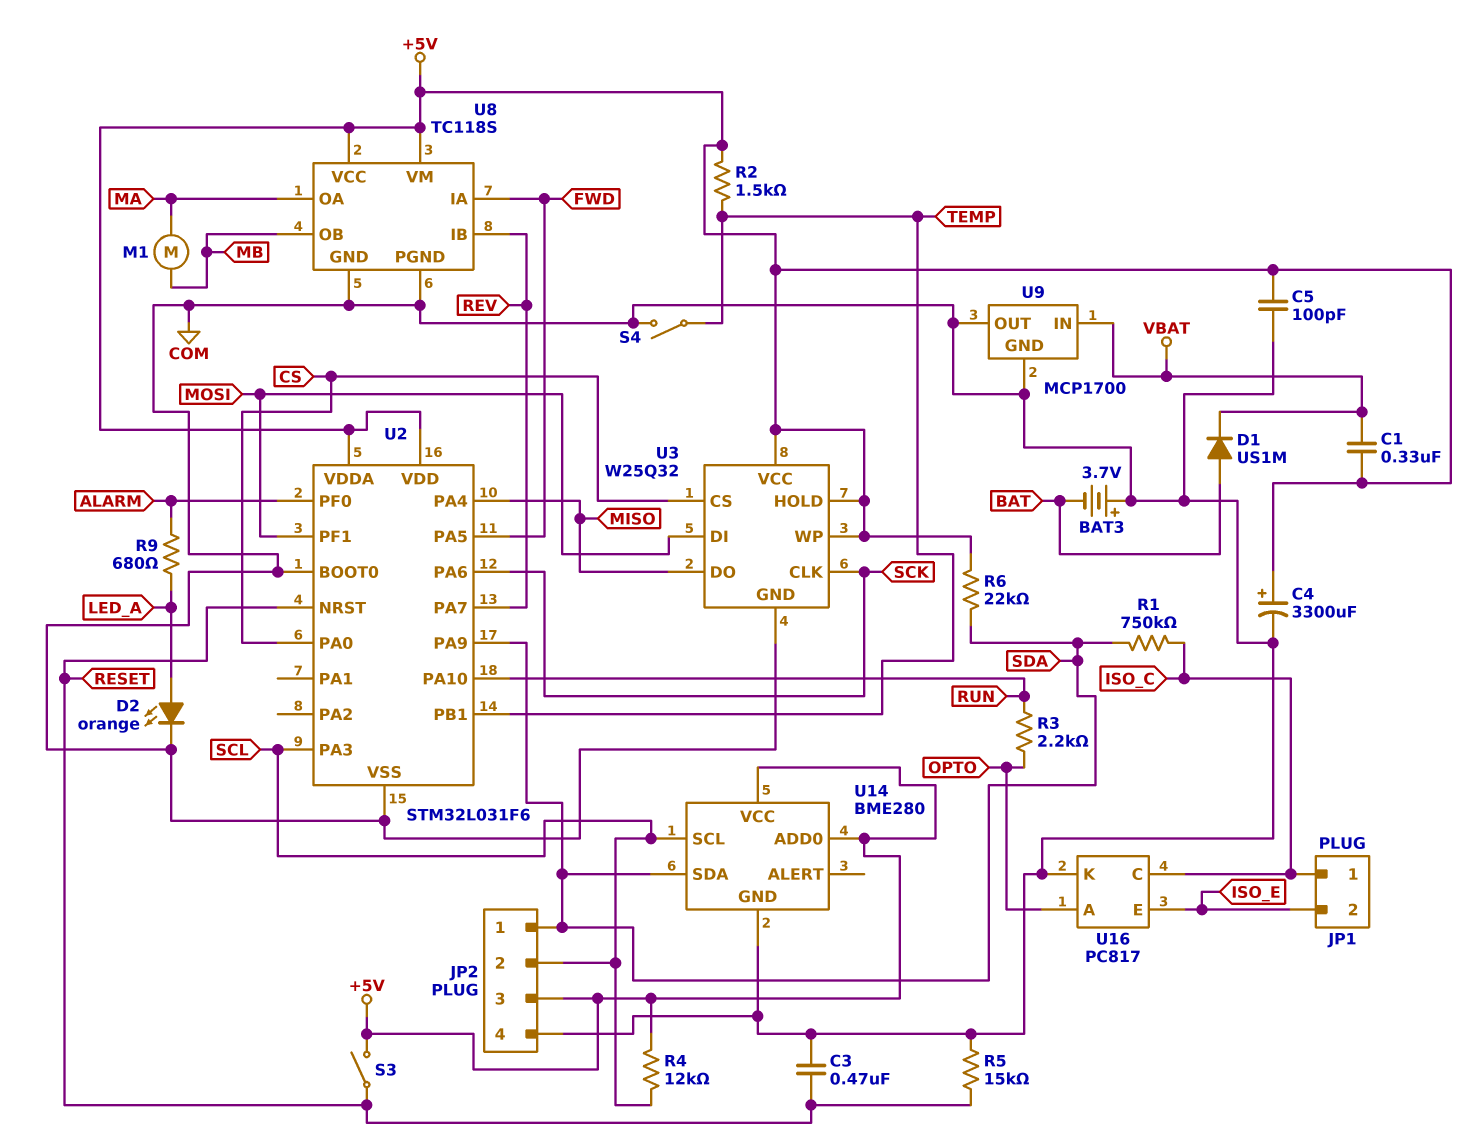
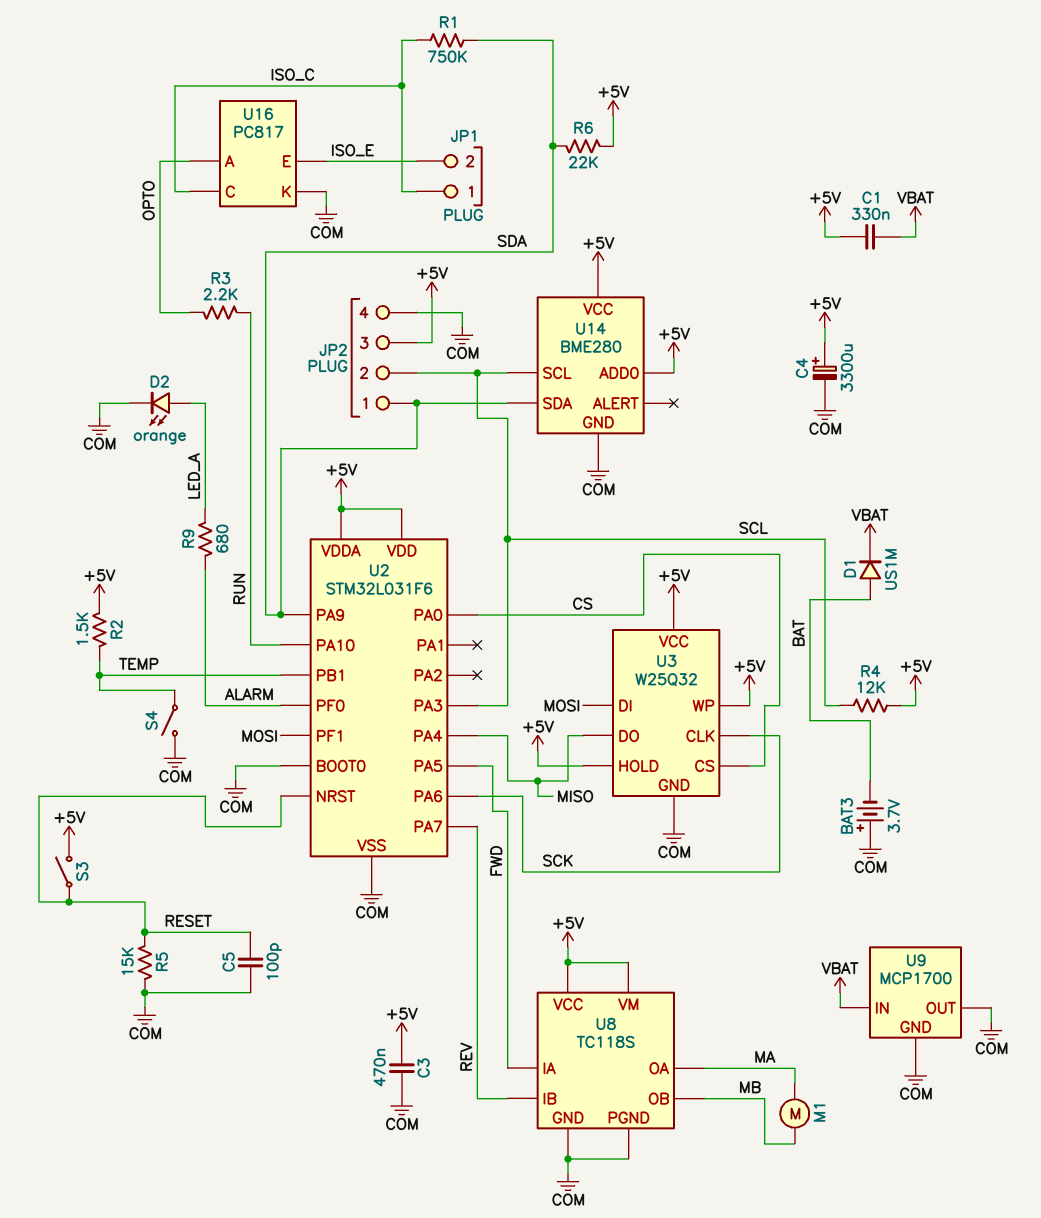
C3: 470nF (COM, RESET) -> 470nF (+5V, COM)
C5: 100pF (+5V, COM) -> 100pF (COM, RESET)

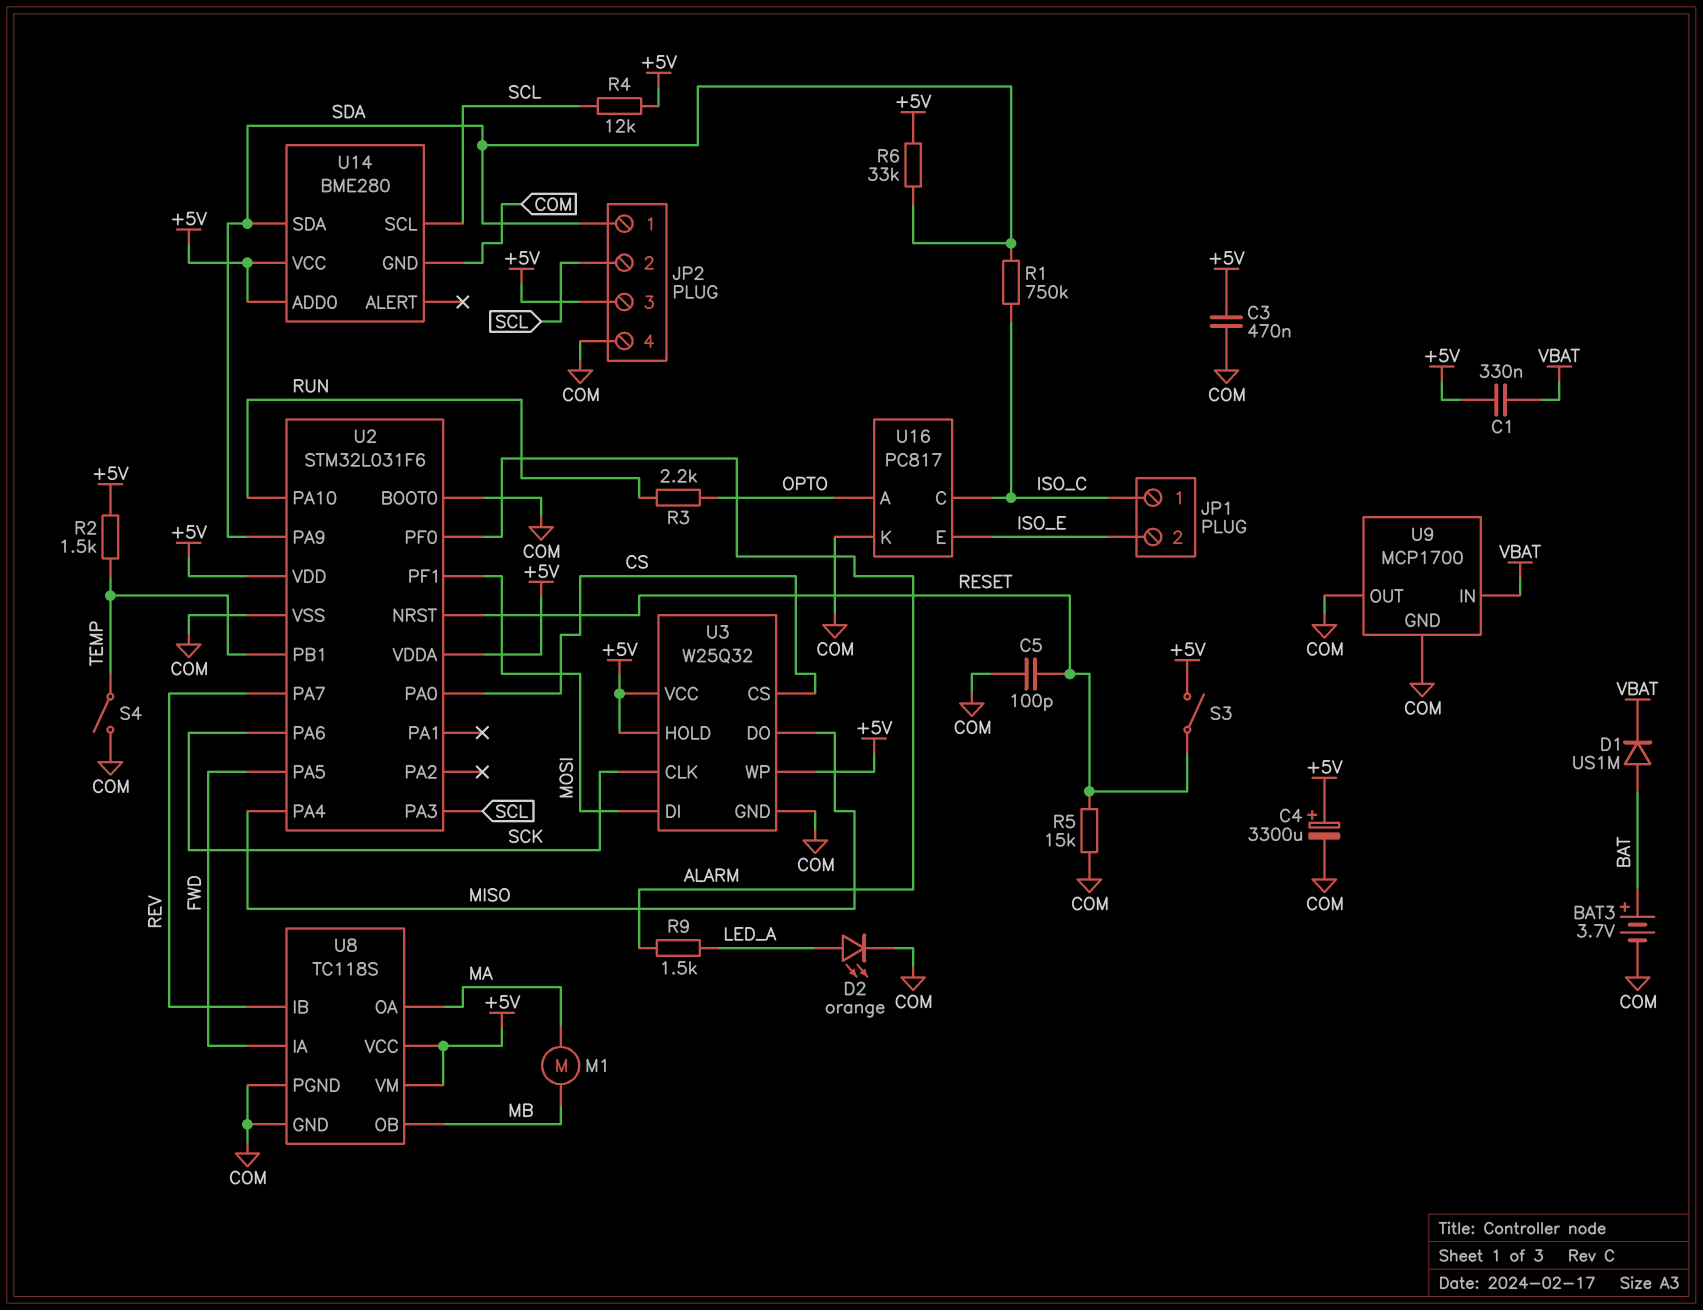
BAT3: 3.7V (plus COM, minus BAT) -> 3.7V (plus BAT, minus COM)
R6: 22k (+5V, SDA) -> 33k (+5V, SDA)
R9: 680 (ALARM, LED_A) -> 1.5k (ALARM, LED_A)

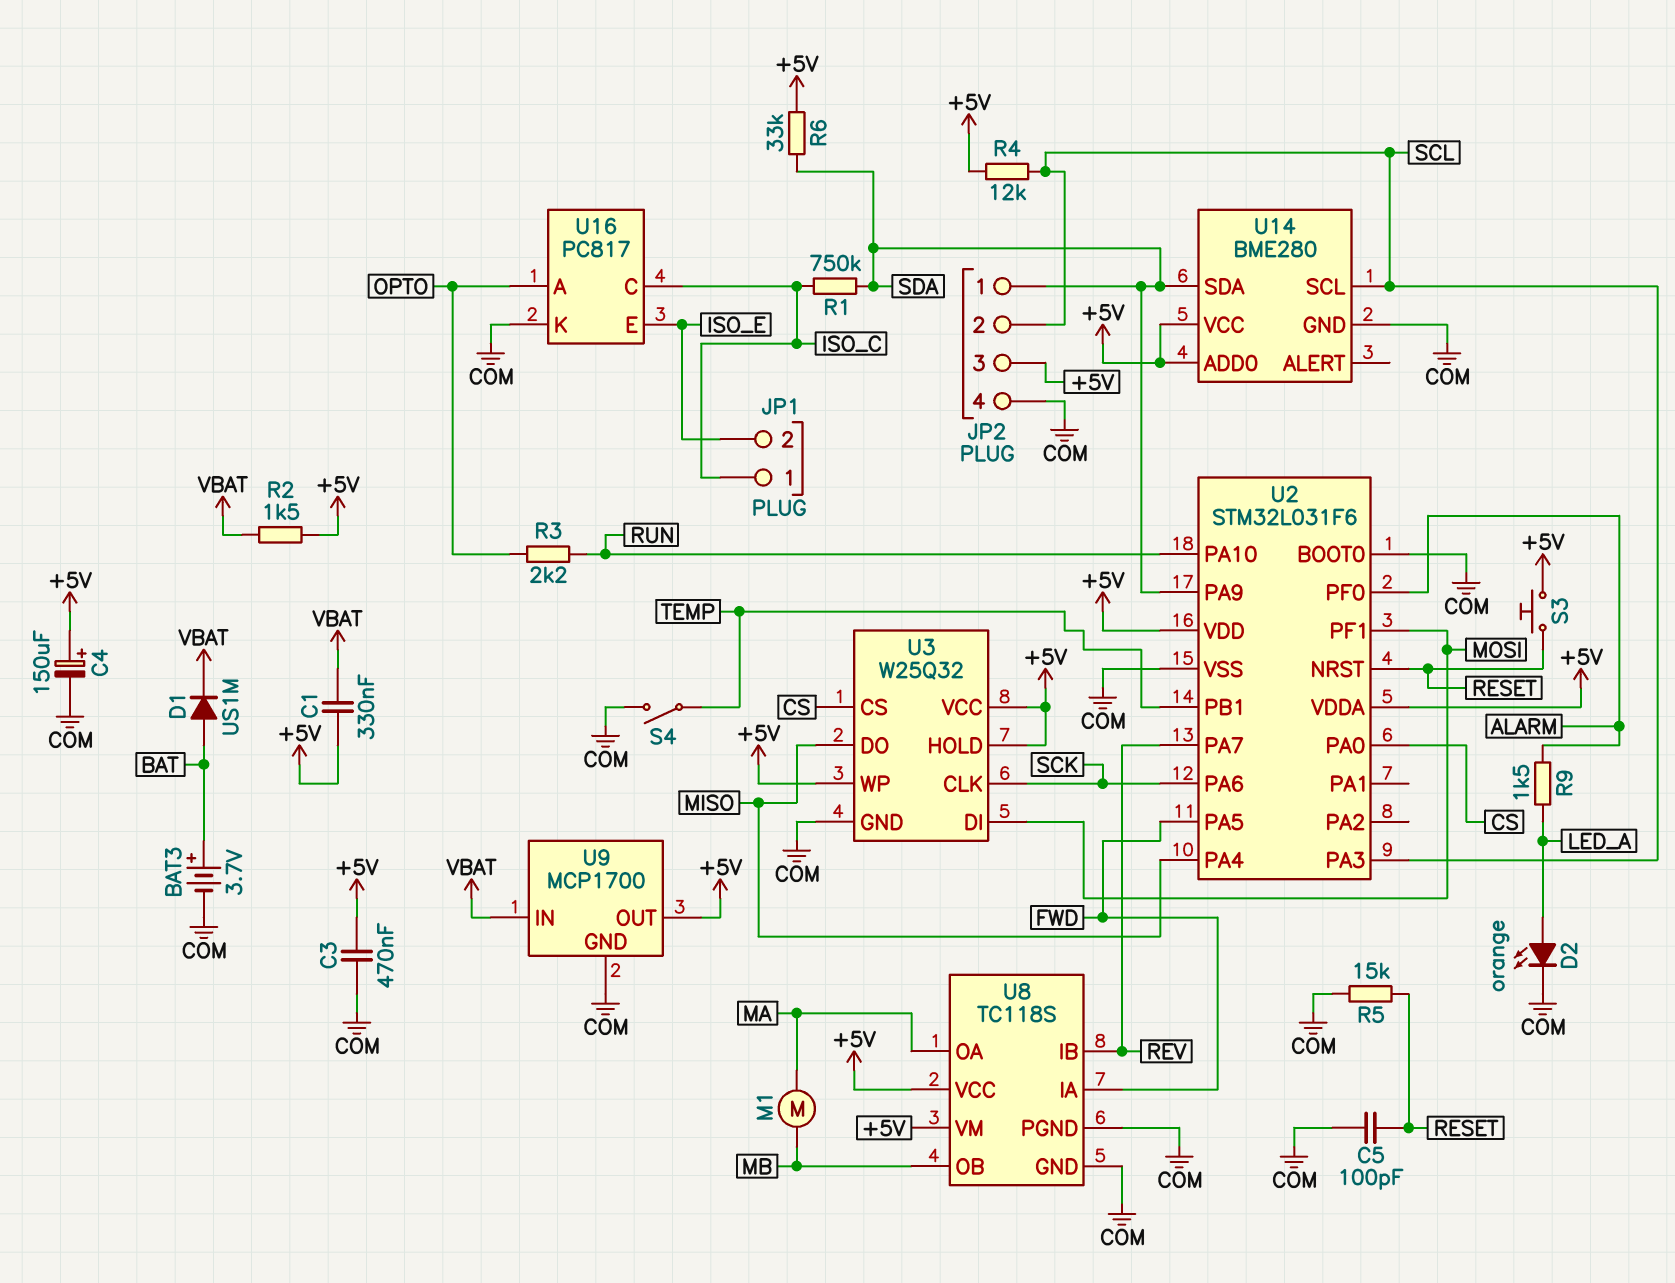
C4: 3300uF (plus +5V, minus COM) -> 150uF (plus +5V, minus COM)
R2: 1.5k (+5V, TEMP) -> 1.5k (+5V, VBAT)
S3: switch (+5V, RESET) -> button (+5V, RESET)
U9 pin OUT: COM -> +5V

